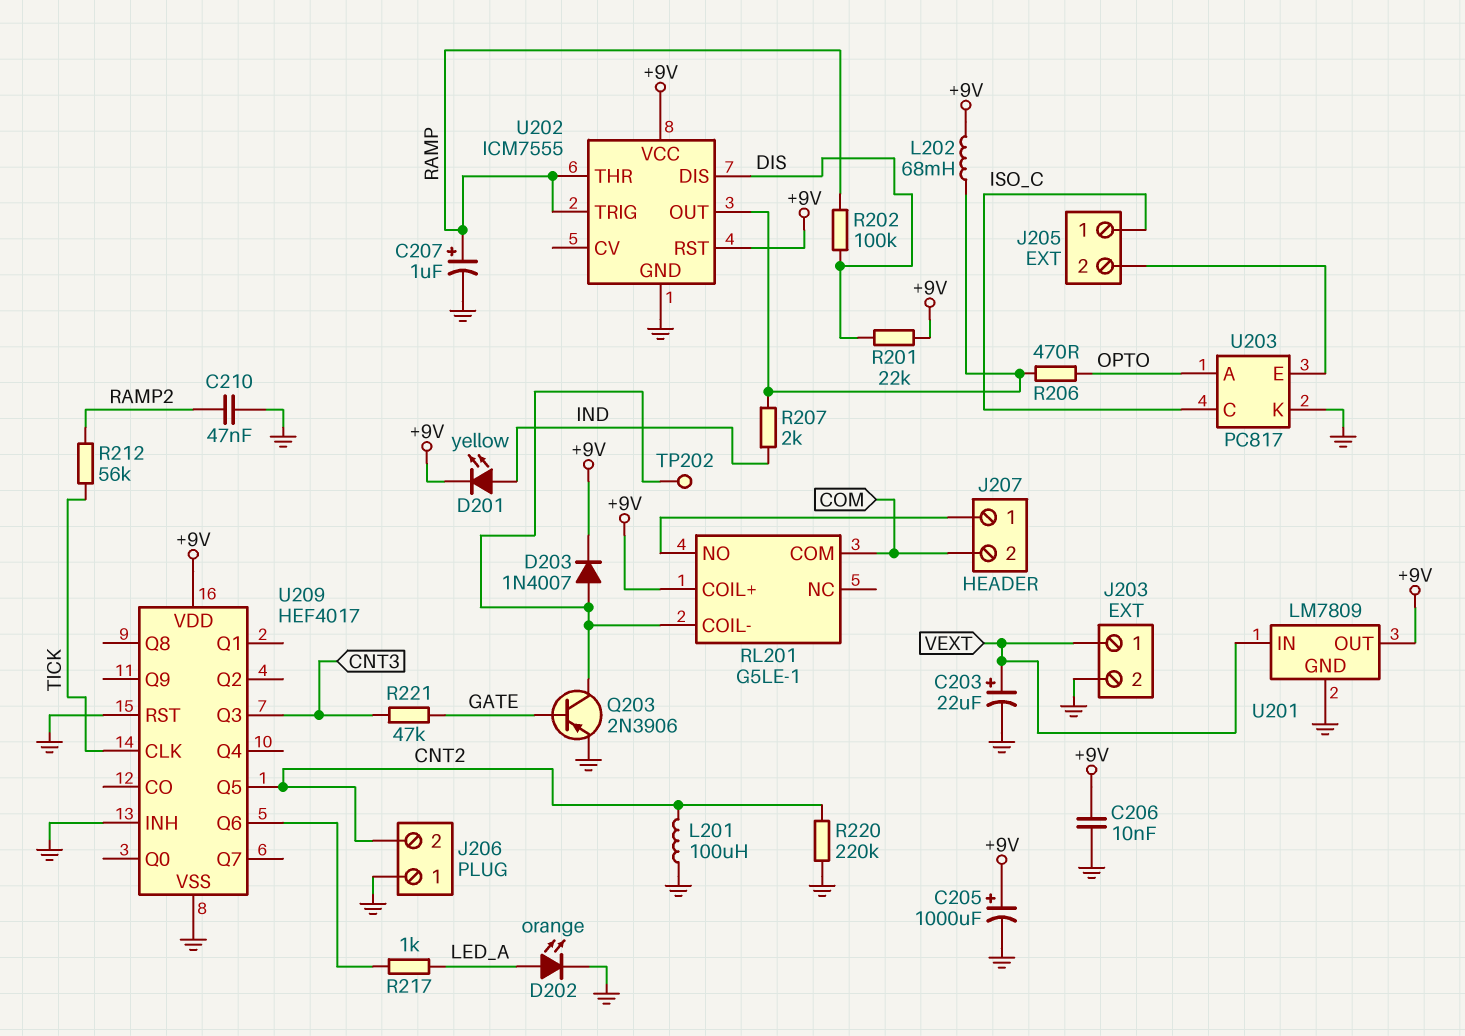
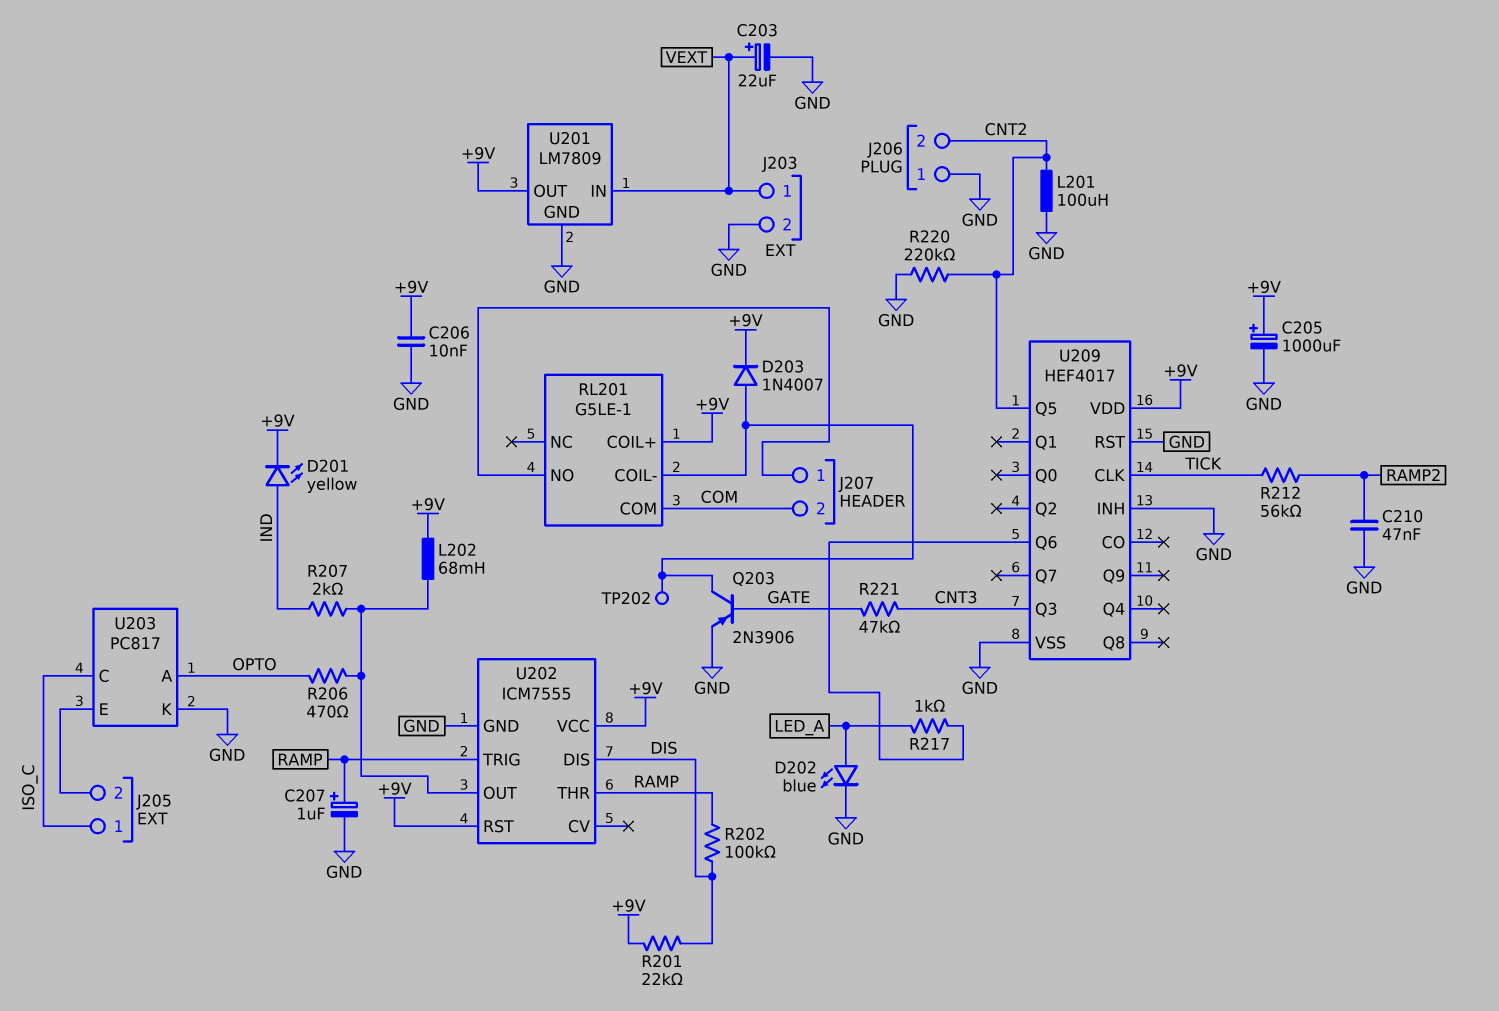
D202: LED orange (A LED_A, K GND) -> LED blue (A LED_A, K GND)

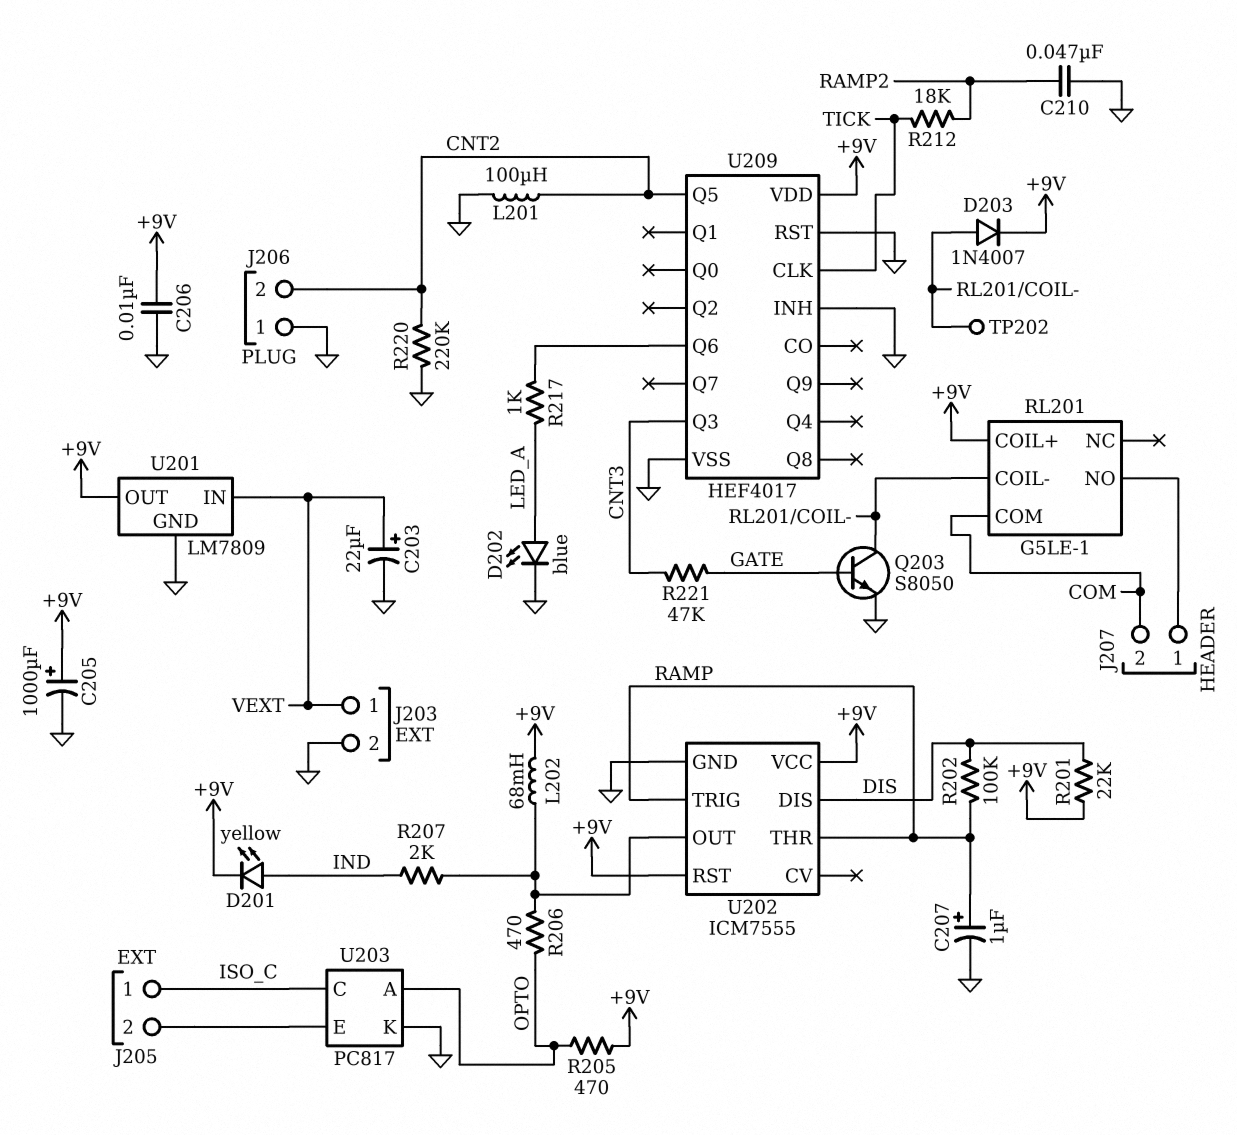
Q203: PNP 2N3906 (B GATE, C RL201/COIL-, E GND) -> NPN S8050 (B GATE, C RL201/COIL-, E GND)
R205: none -> 470 (+9V, OPTO)
R212: 56k (RAMP2, TICK) -> 18k (RAMP2, TICK)

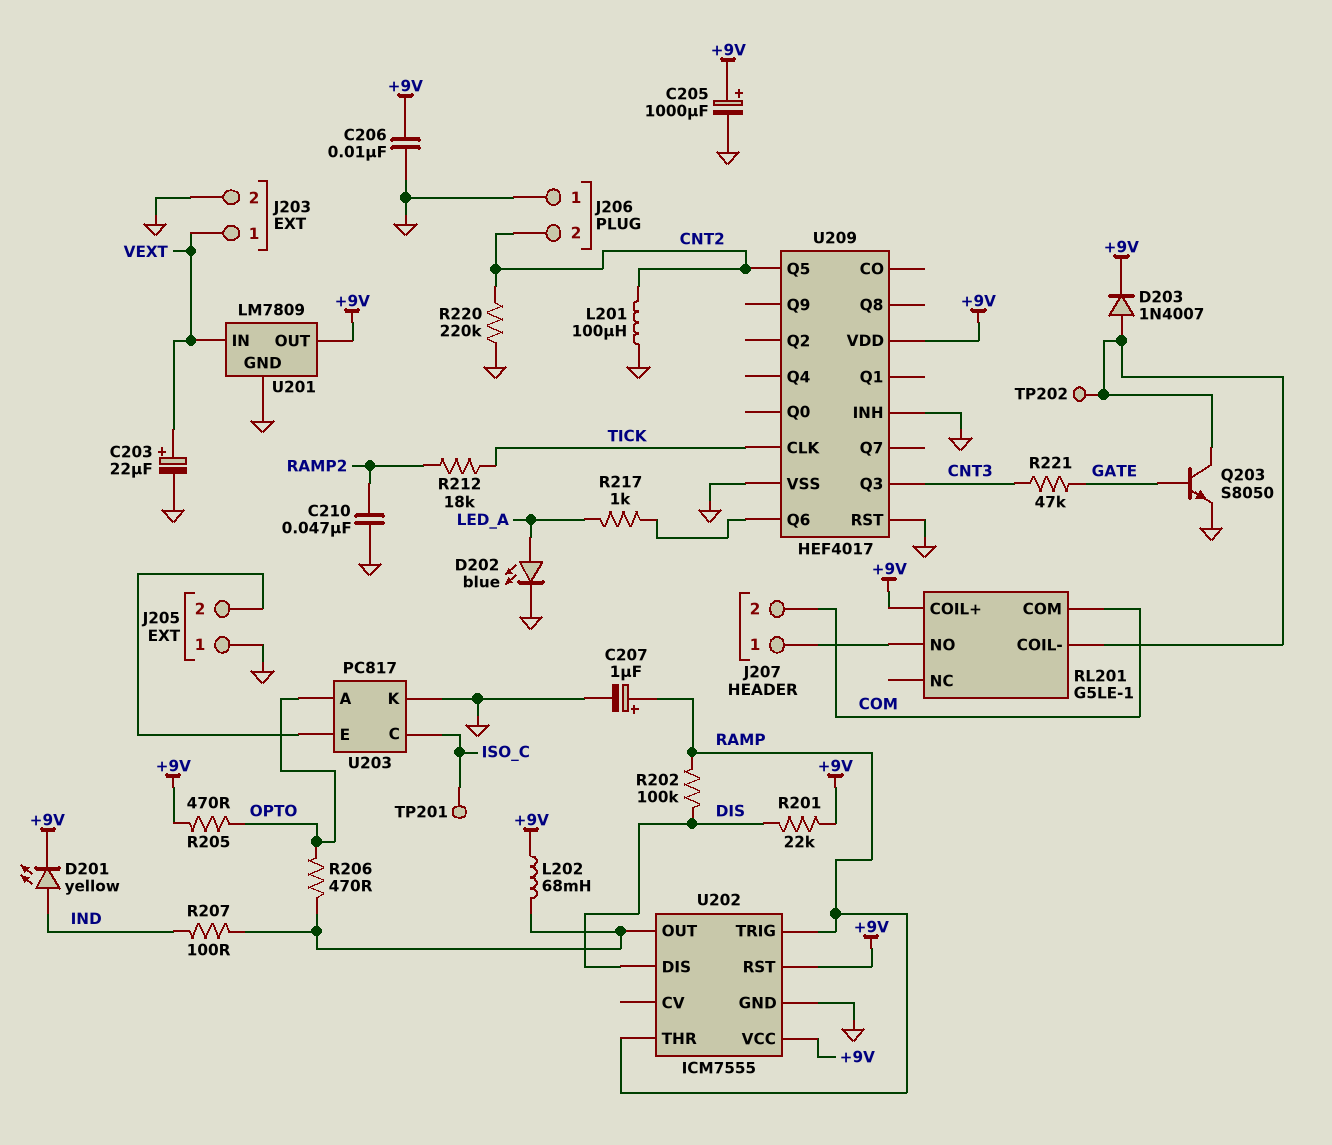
J205 pin 1: ISO_C -> GND
R207: 2k (IND, U202/OUT) -> 100 (IND, U202/OUT)
TP201: none -> test point (ISO_C)

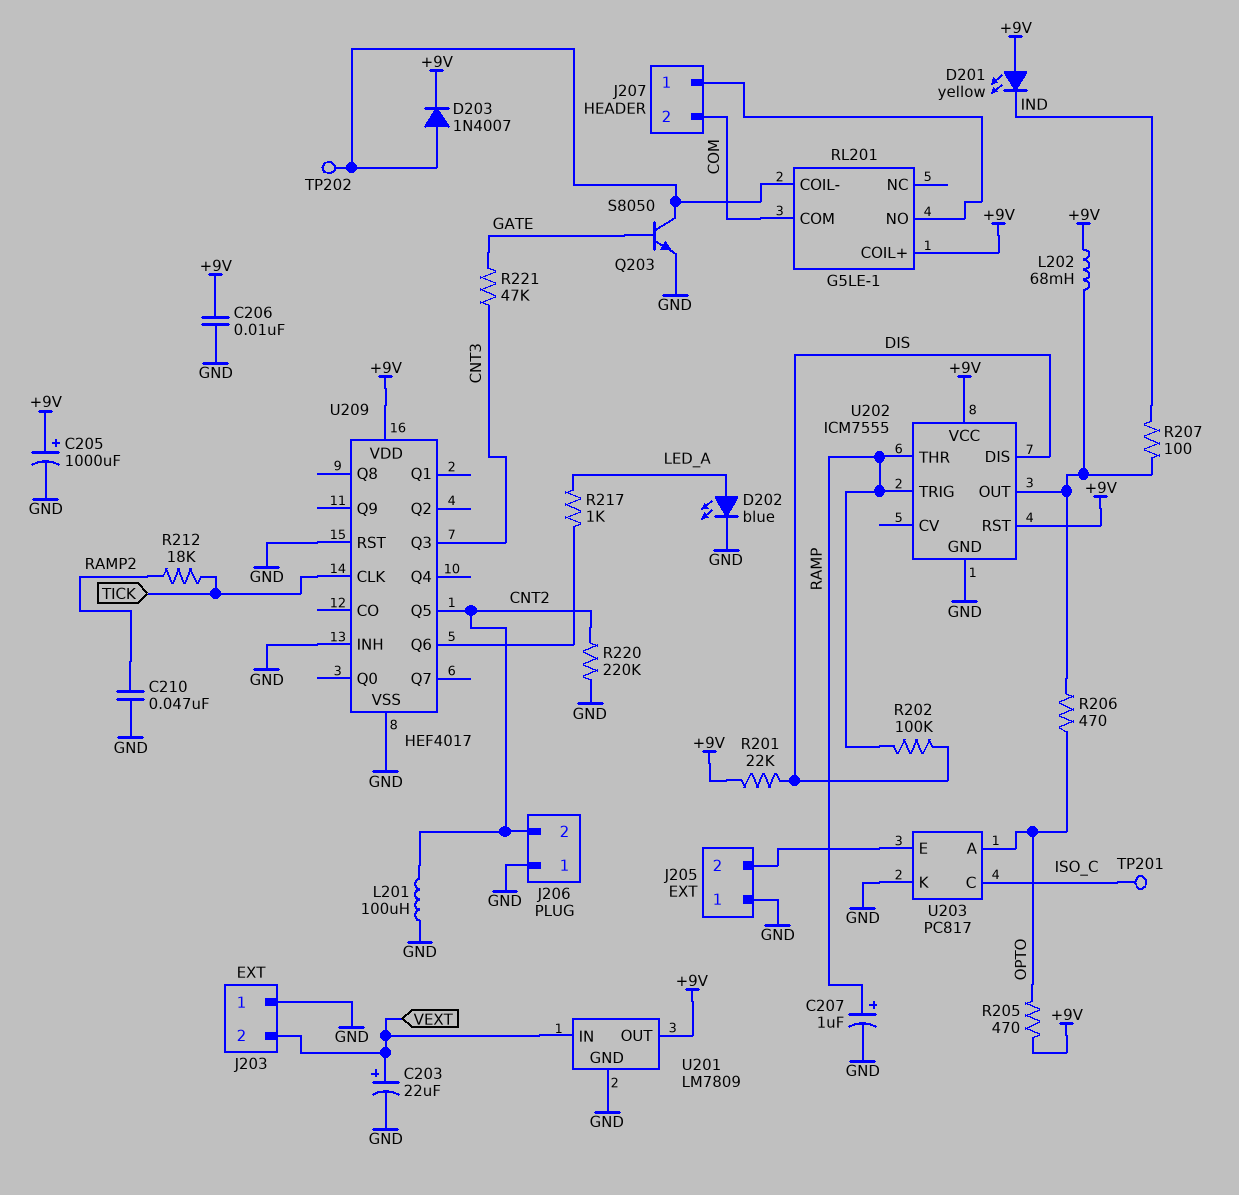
D201: LED yellow (A IND, K +9V) -> LED yellow (A +9V, K IND)
J203 pin 1: VEXT -> GND
J203 pin 2: GND -> VEXT

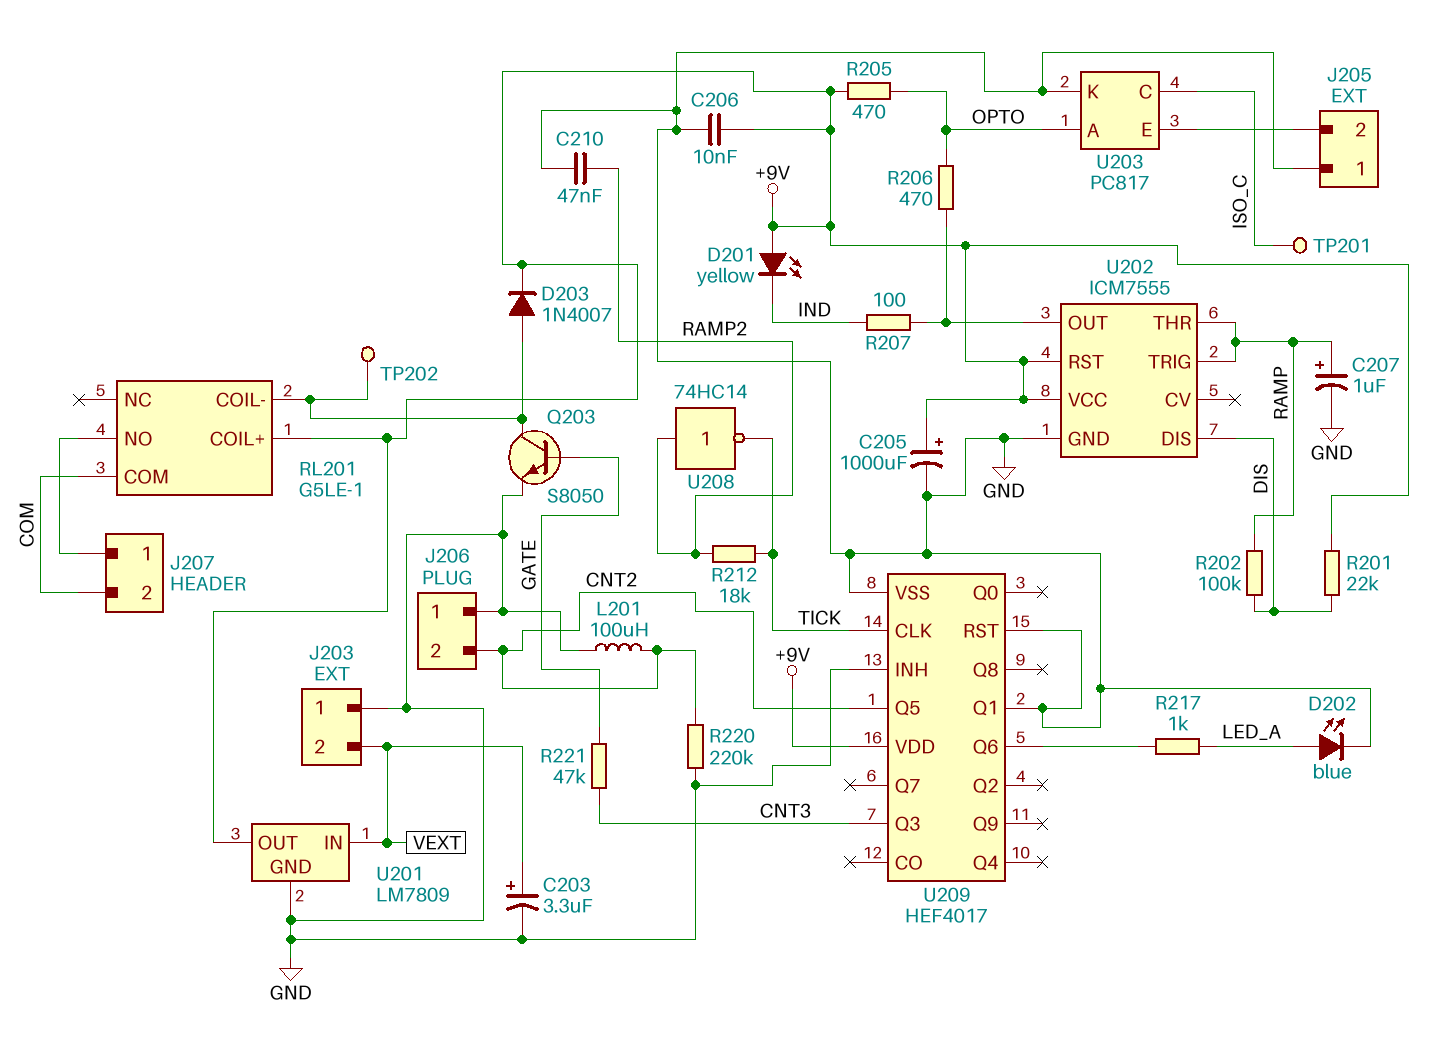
C203: 22uF (plus VEXT, minus GND) -> 3.3uF (plus VEXT, minus GND)
L202: 68mH (+9V, U202/OUT) -> none
U208: none -> NOT 74HC14 (in RAMP2, out TICK)
U209 pin Q1: none -> GND

